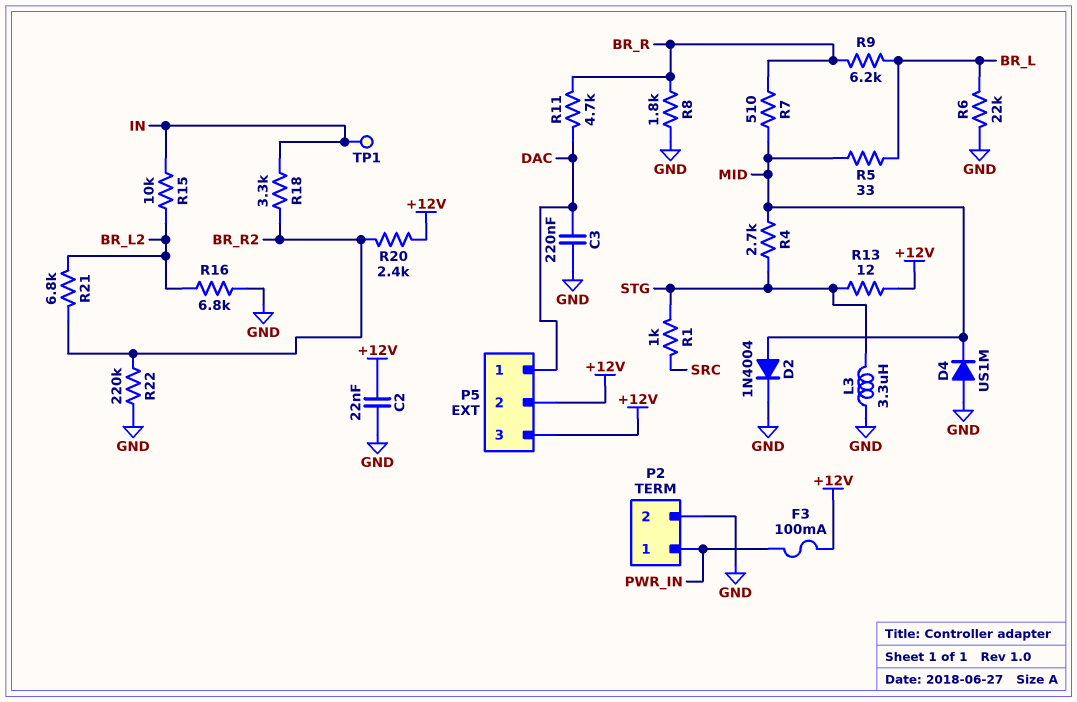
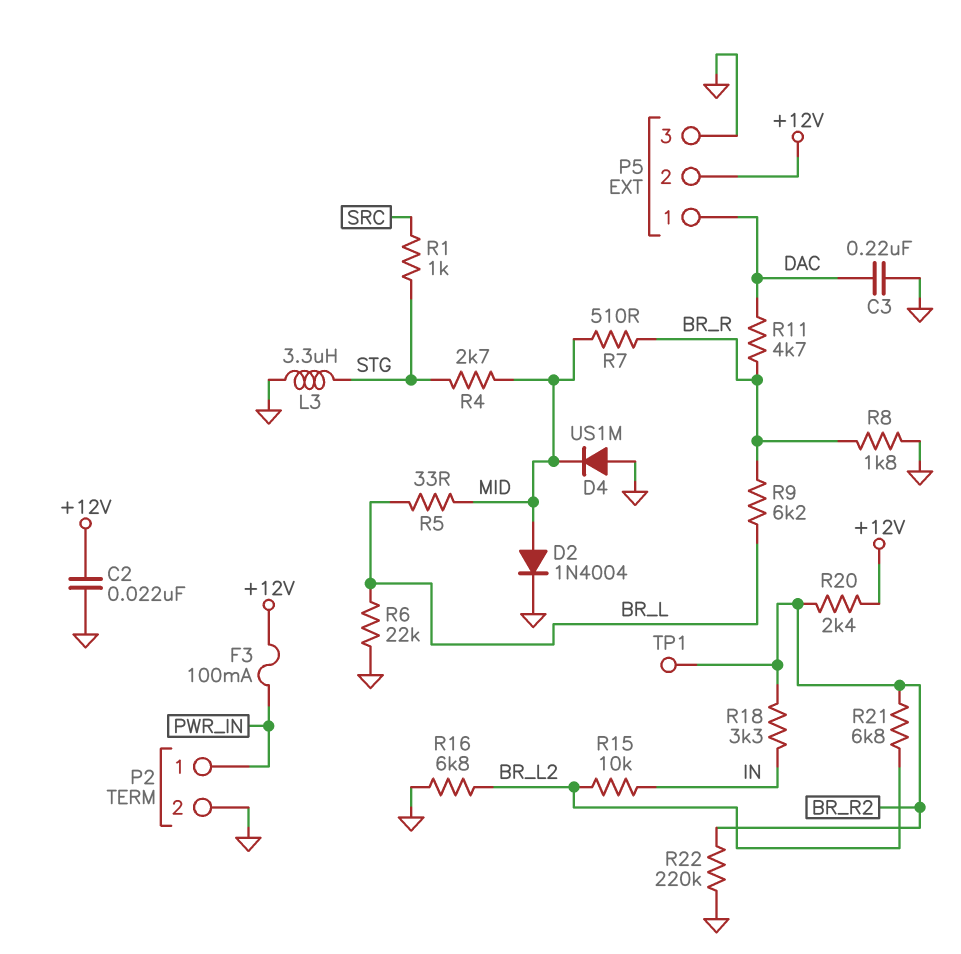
P5 pin 3: +12V -> GND
R13: 12 (+12V, STG) -> none
TP1: test point (IN) -> test point (BR_R2)

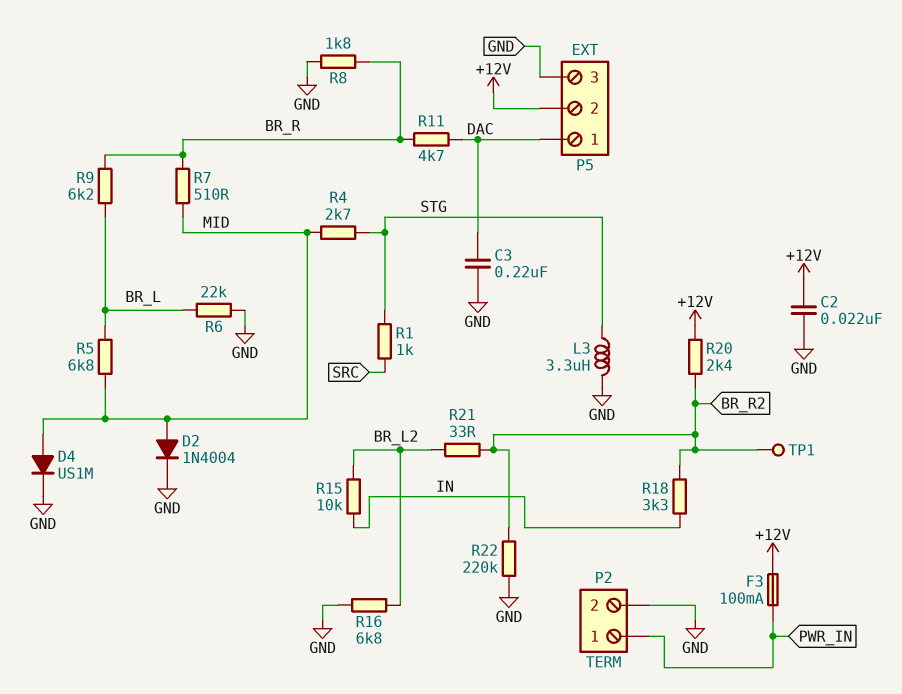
D4: diode US1M (A GND, K MID) -> diode US1M (A MID, K GND)
R5: 33 (BR_L, MID) -> 6.8k (BR_L, MID)
R21: 6.8k (BR_L2, BR_R2) -> 33 (BR_L2, BR_R2)

